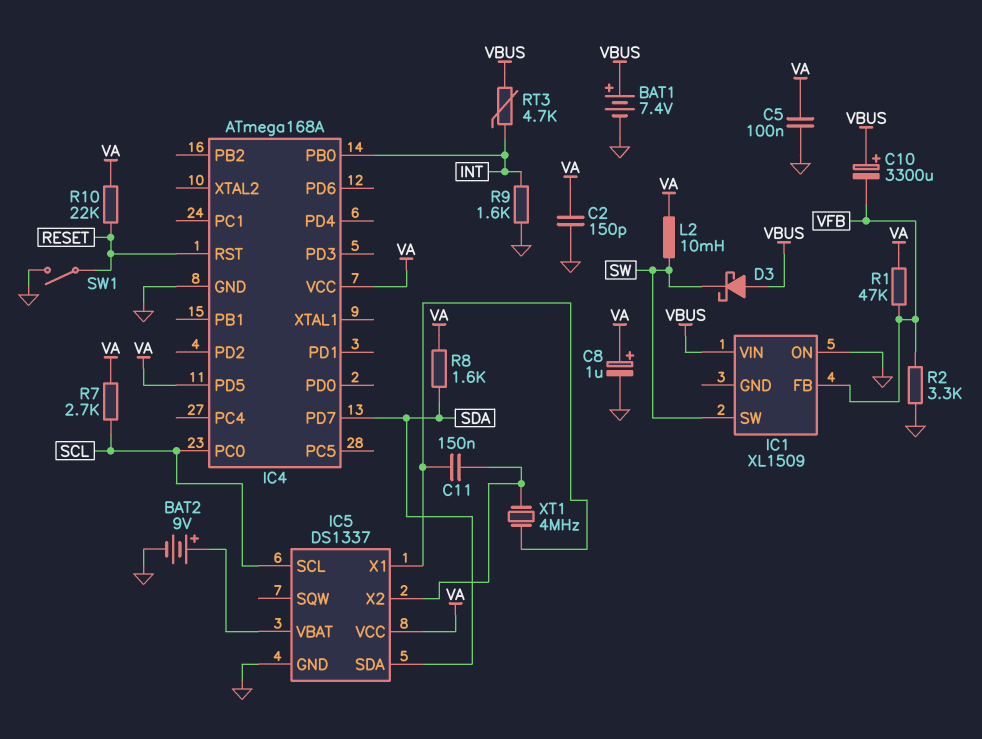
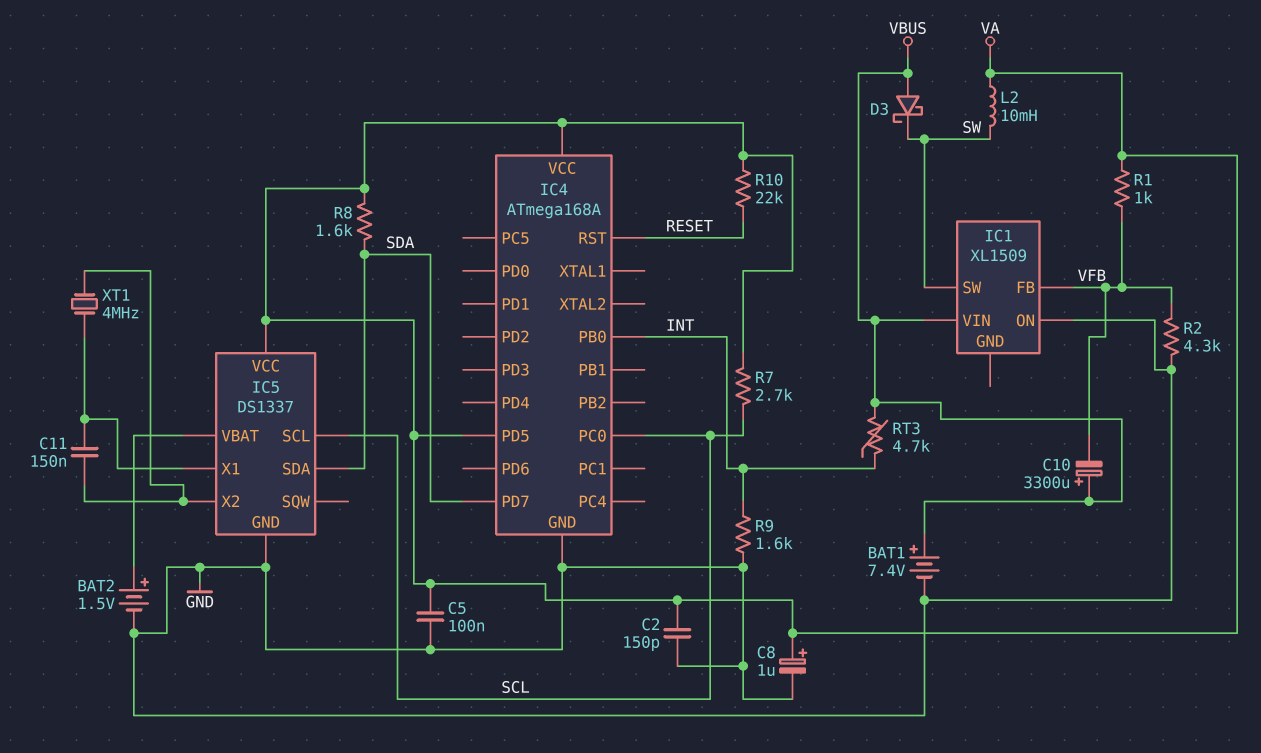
BAT2: 9V (plus IC5/VBAT, minus GND) -> 1.5V (plus IC5/VBAT, minus GND)
R1: 47k (VA, VFB) -> 1k (VA, VFB)
R2: 3.3k (GND, VFB) -> 4.3k (GND, VFB)
SW1: switch (GND, RESET) -> none

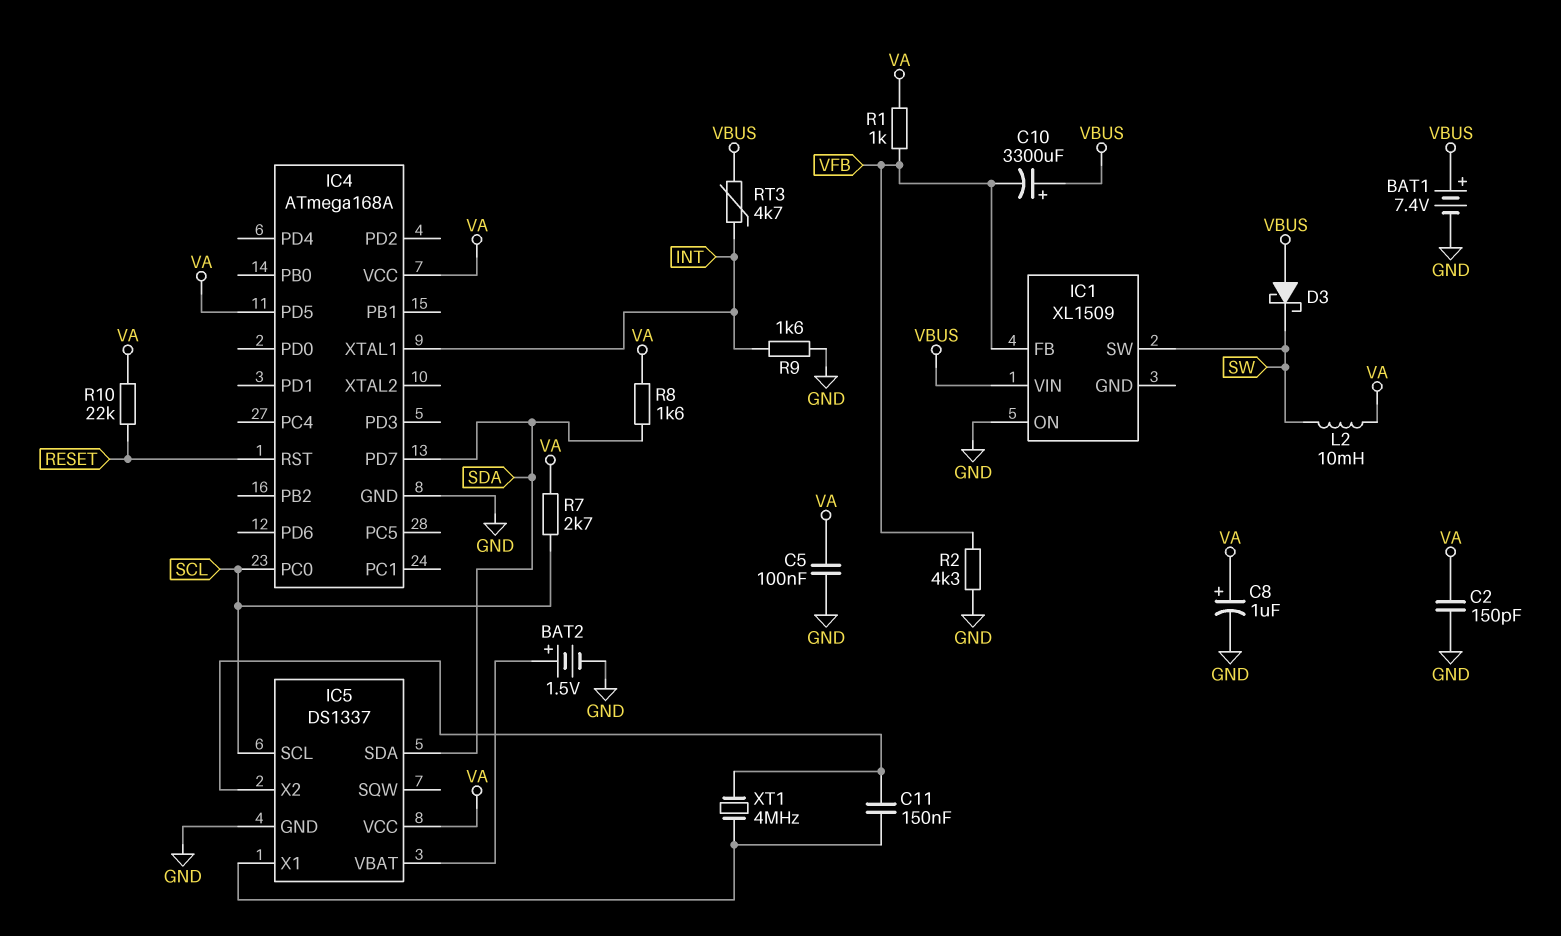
IC4 pin PB0: INT -> none
IC4 pin XTAL1: none -> INT

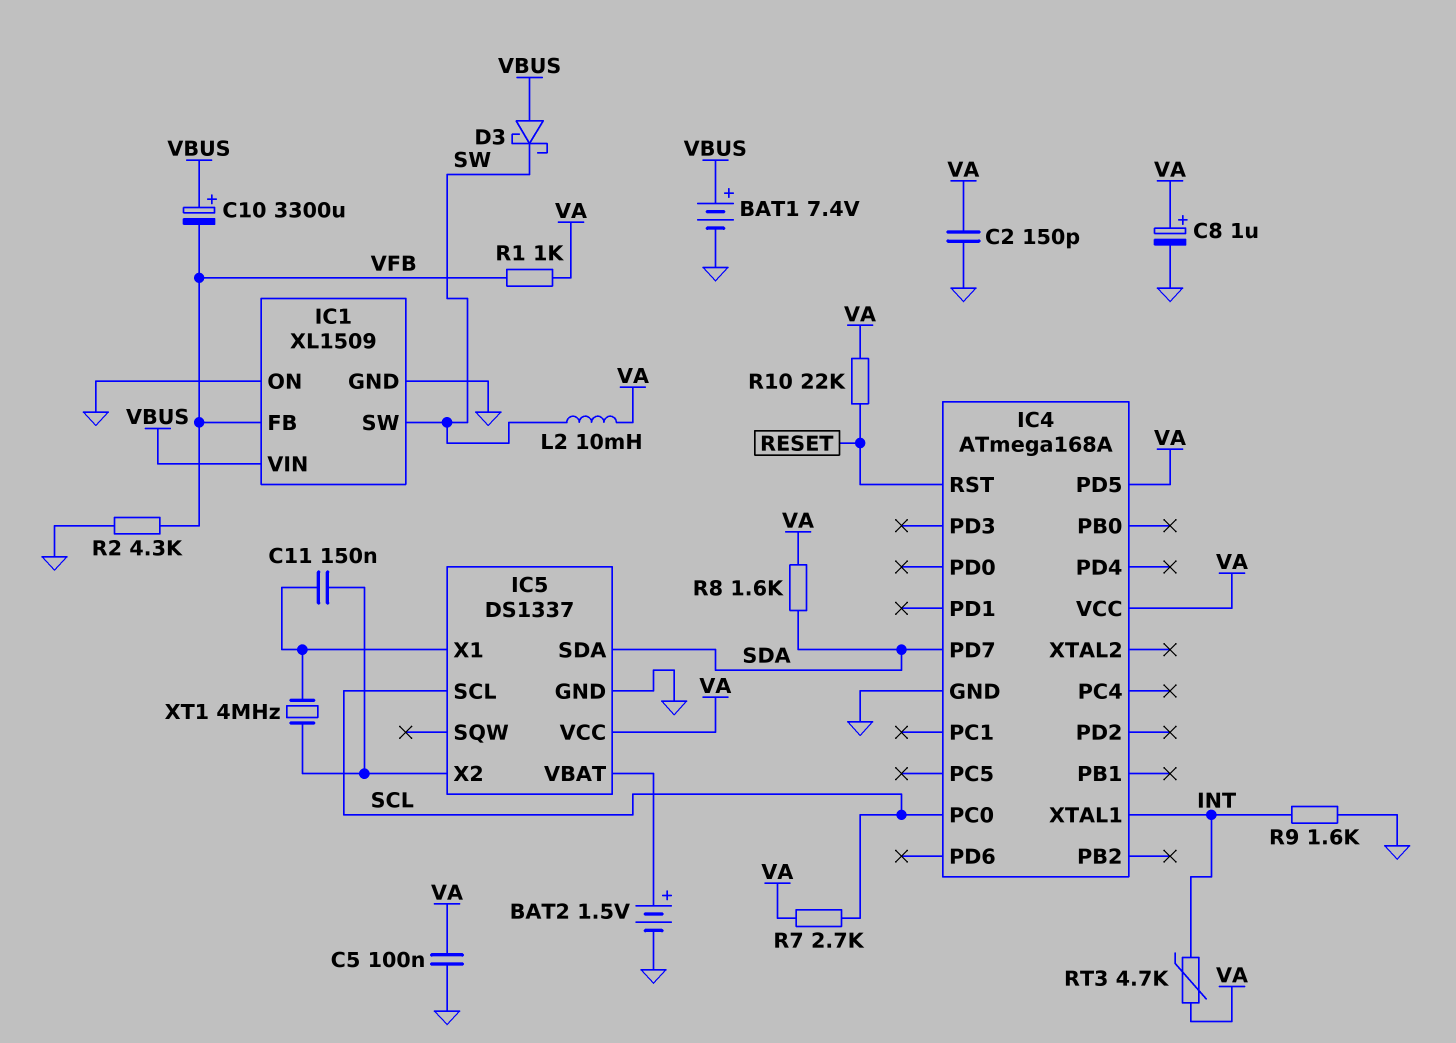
IC1 pin GND: none -> GND
RT3: 4.7k (INT, VBUS) -> 4.7k (INT, VA)

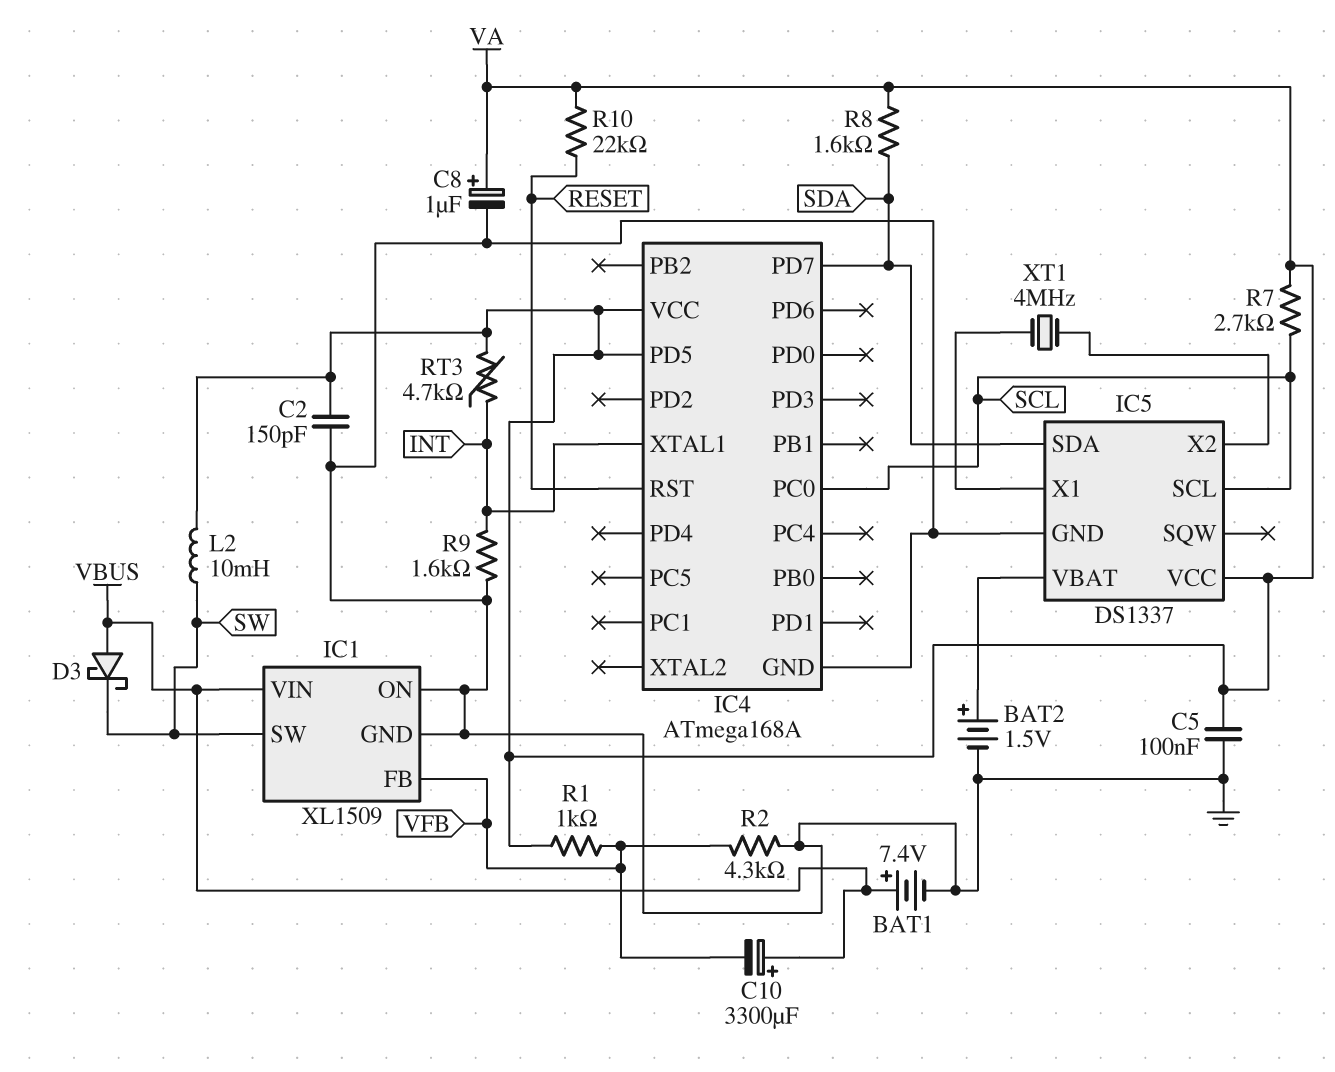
C11: 150nF (IC5/X1, IC5/X2) -> none

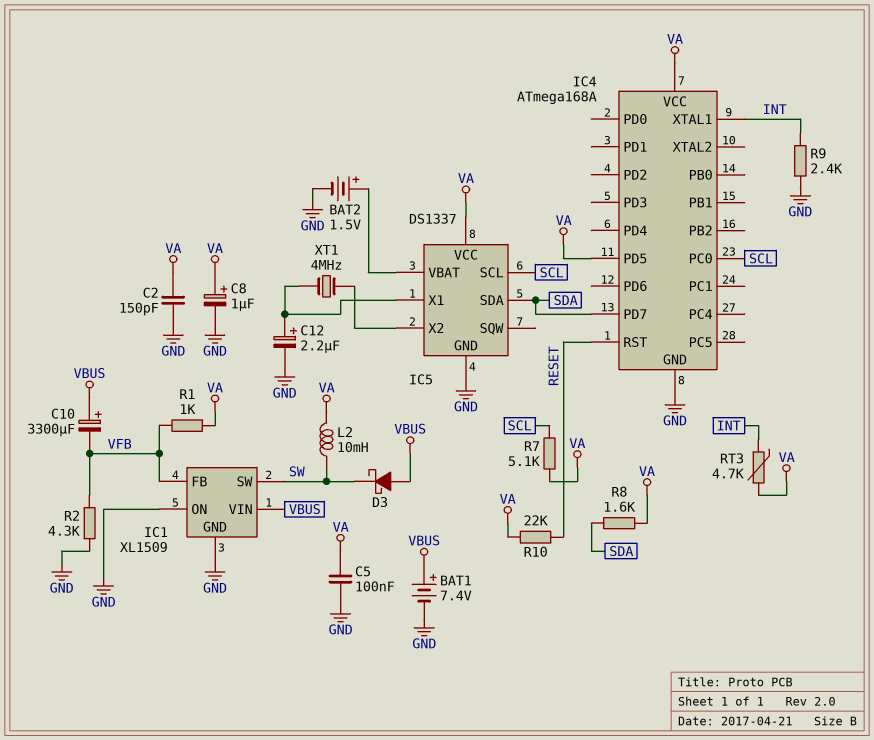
C12: none -> 2.2uF (plus IC5/X1, minus GND)
R7: 2.7k (SCL, VA) -> 5.1k (SCL, VA)
R9: 1.6k (GND, INT) -> 2.4k (GND, INT)

